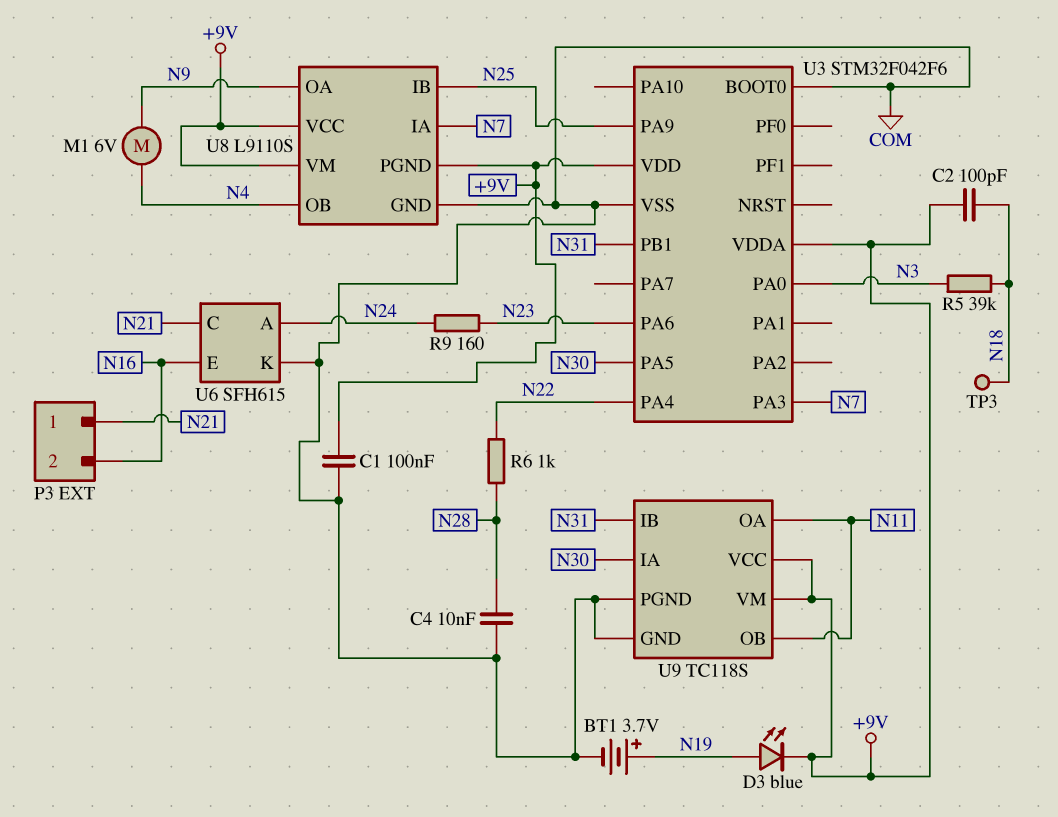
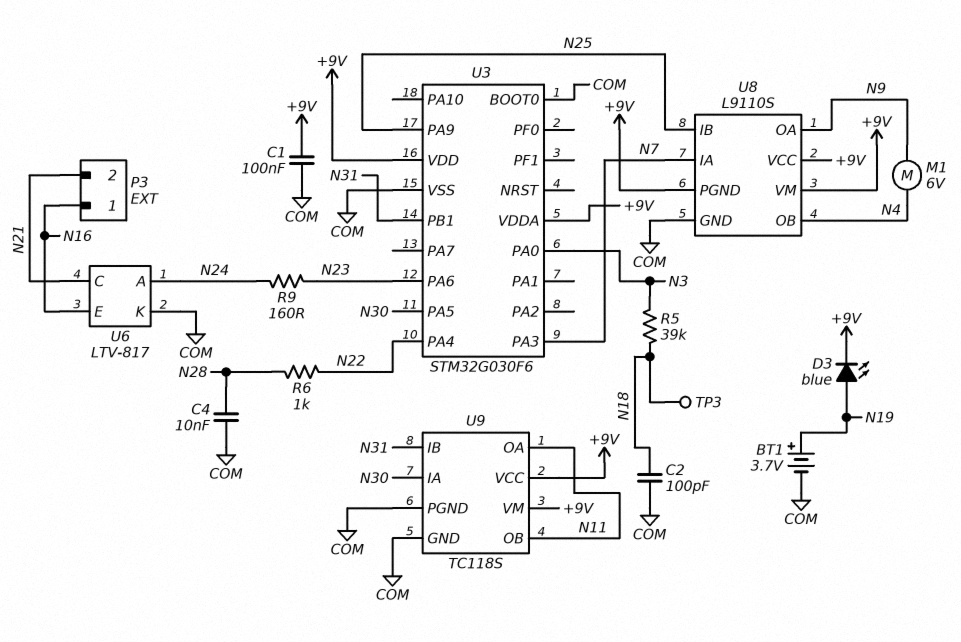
C2: 100pF (+9V, N18) -> 100pF (COM, N18)
P3 pin 1: N21 -> N16
P3 pin 2: N16 -> N21
U3: STM32F042F6 -> STM32G030F6
U6: SFH615 -> LTV-817

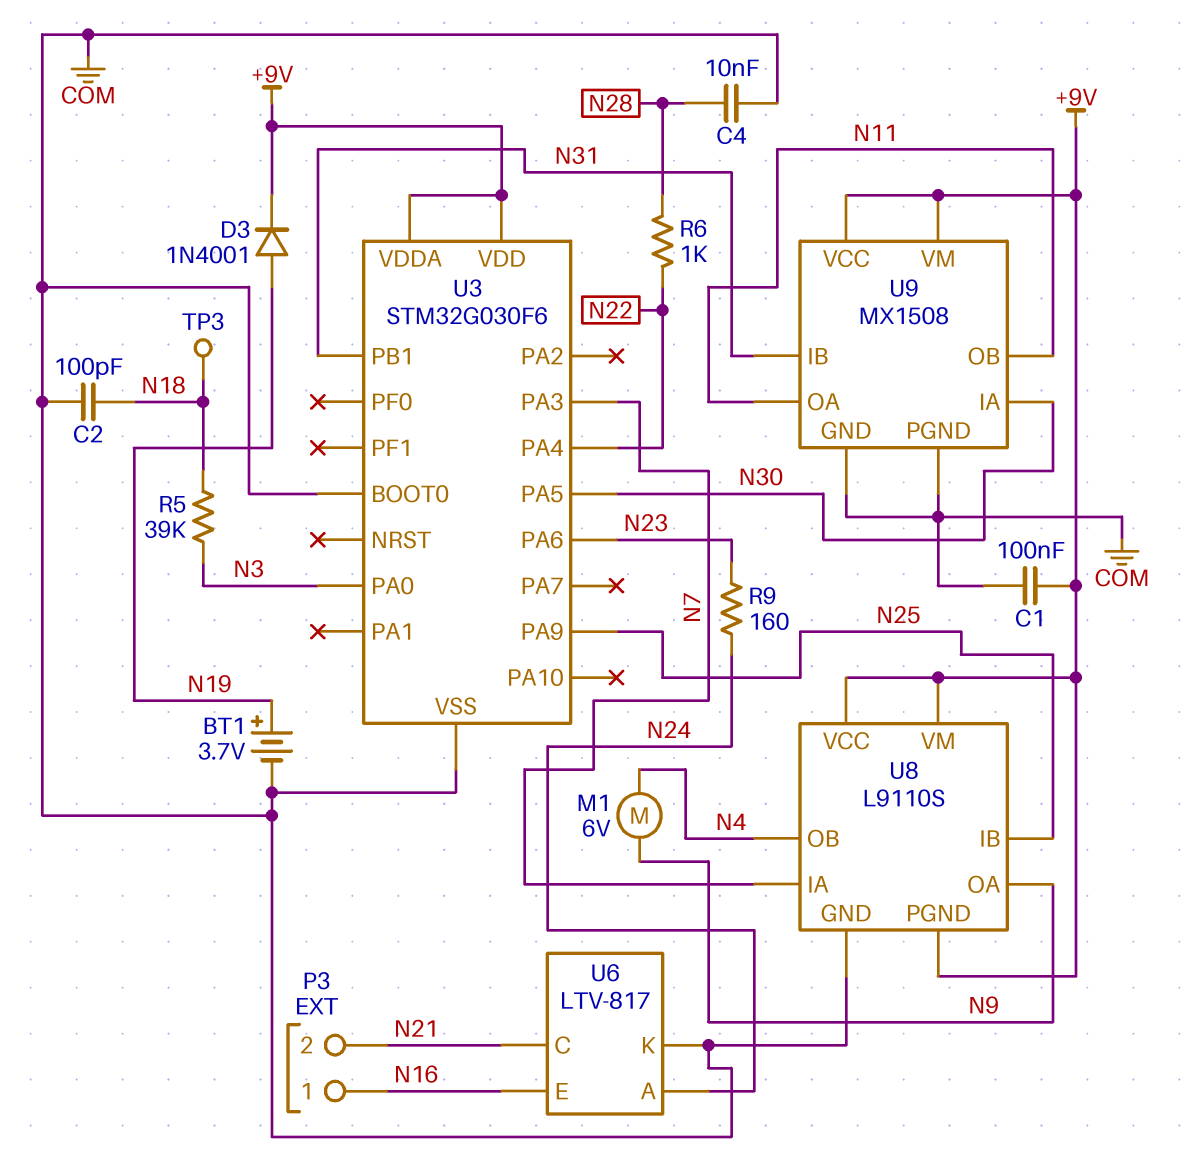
D3: LED blue (A N19, K +9V) -> diode 1N4001 (A N19, K +9V)
U9: TC118S -> MX1508

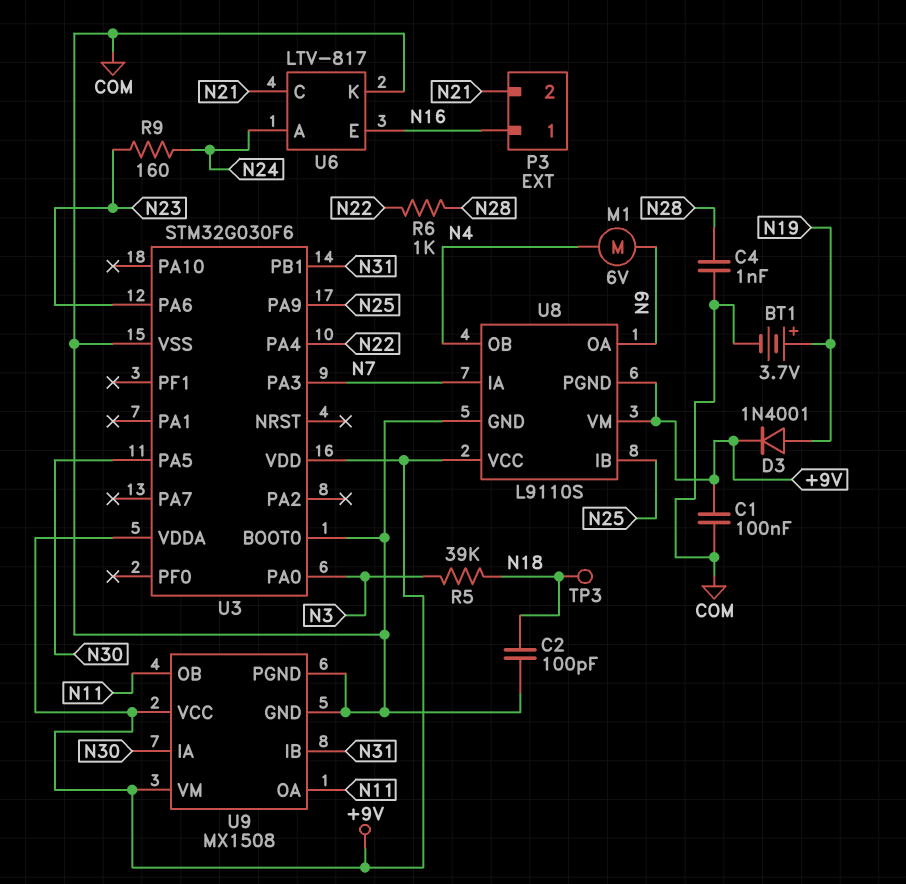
C4: 10nF (COM, N28) -> 1nF (COM, N28)

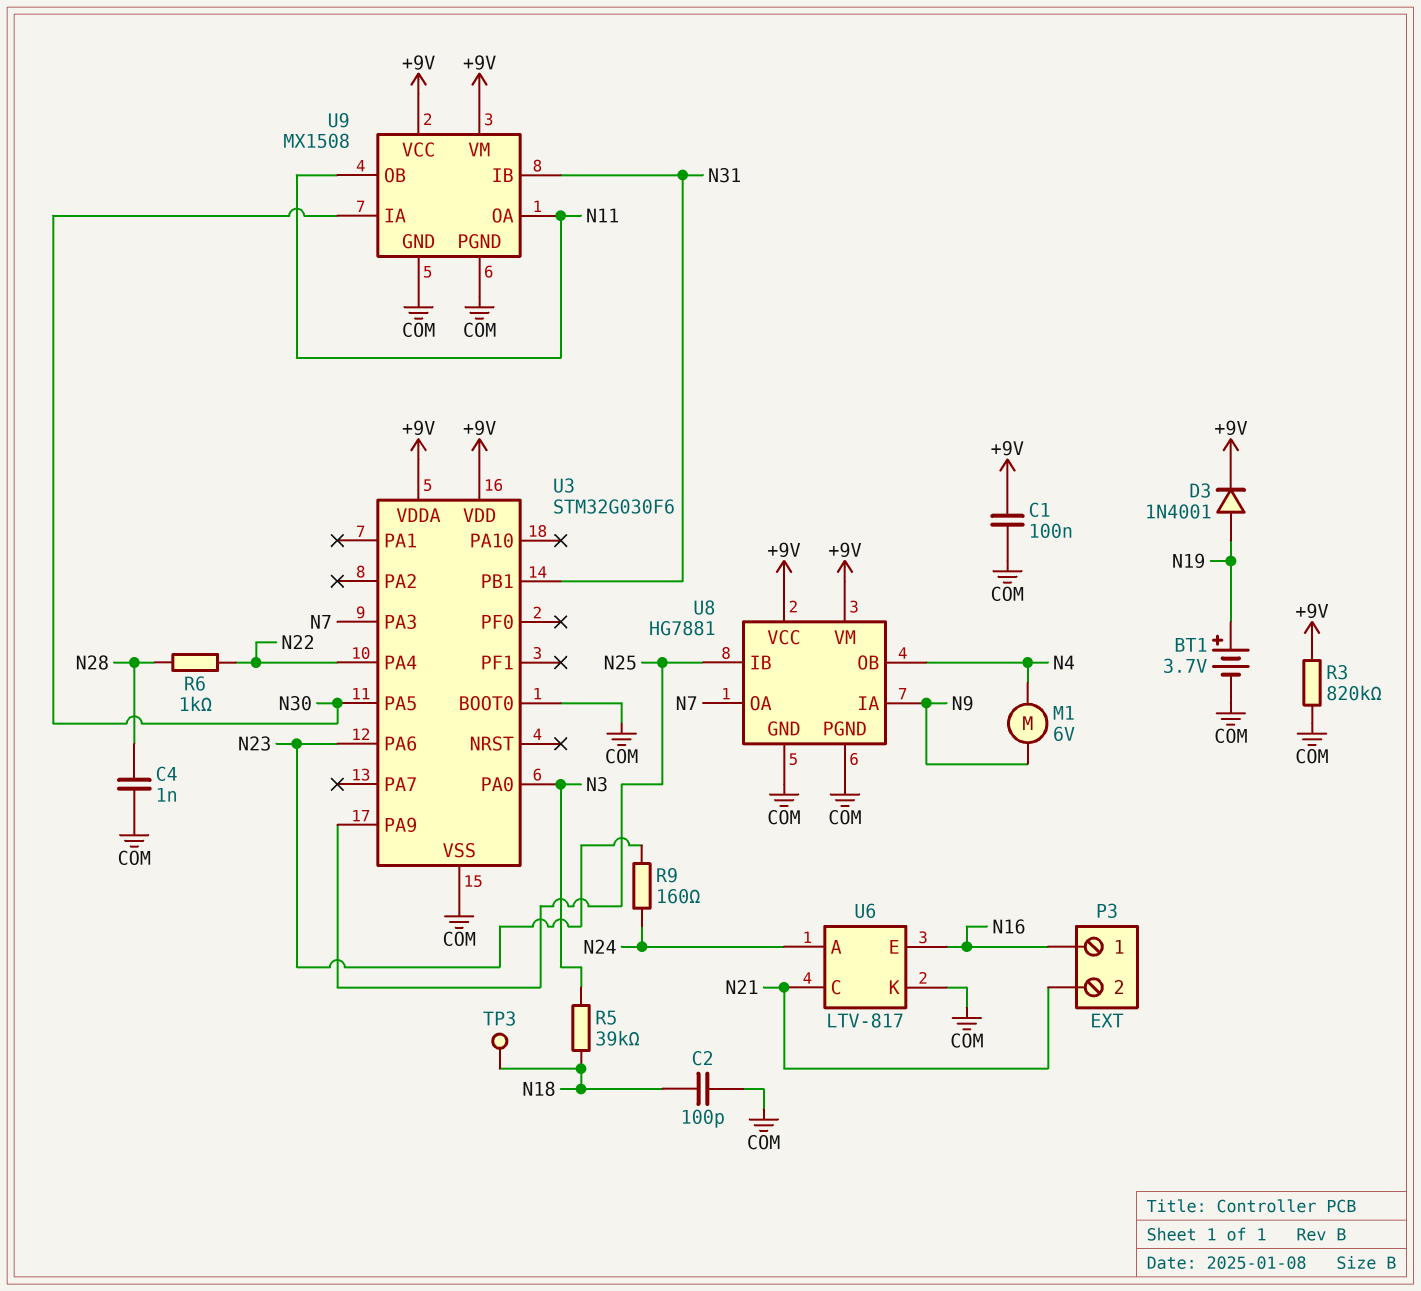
R3: none -> 820k (+9V, COM)
U8: L9110S -> HG7881
U8 pin IA: N7 -> N9
U8 pin OA: N9 -> N7
U8 pin PGND: +9V -> COM

